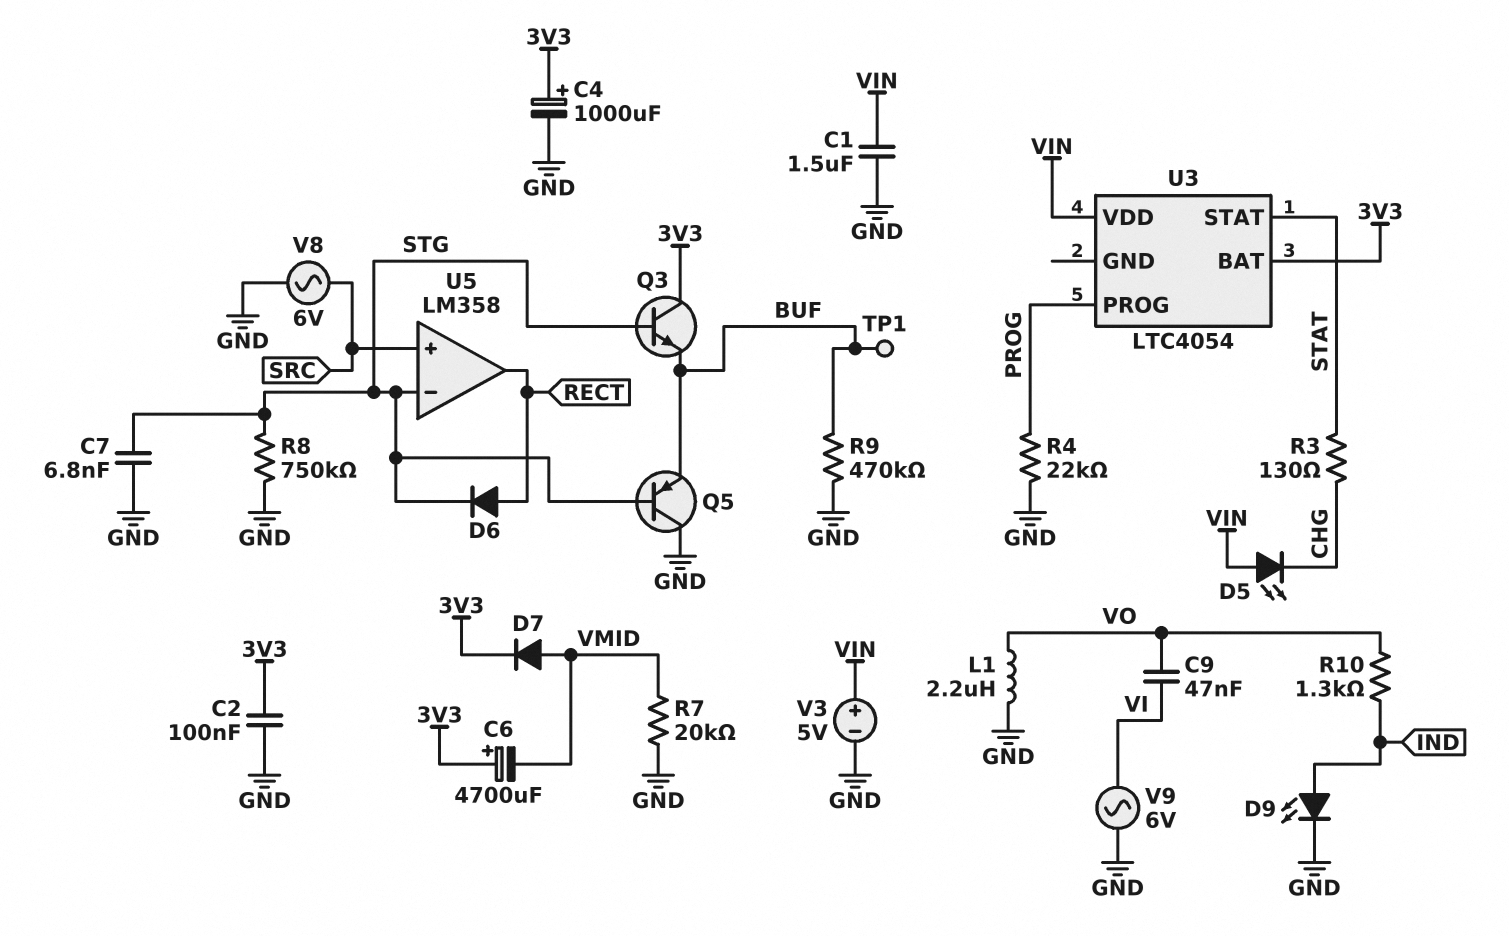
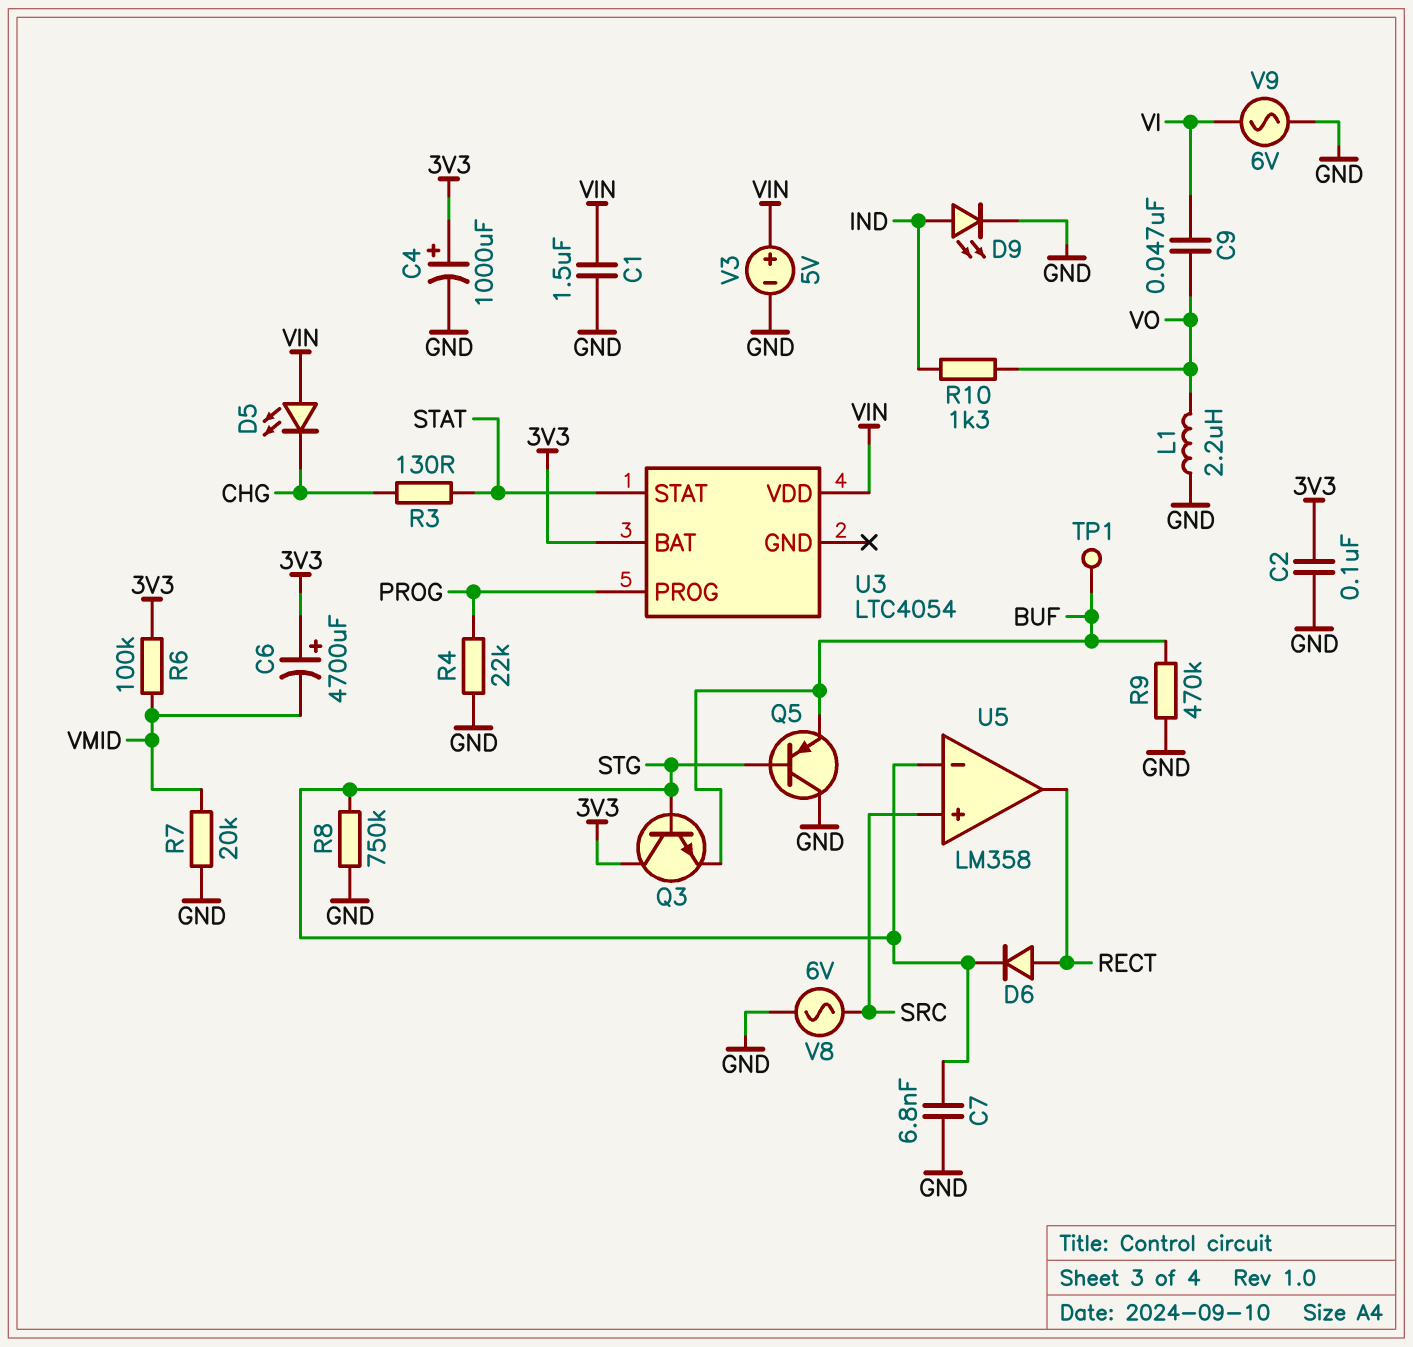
D7: diode (A VMID, K 3V3) -> none
R6: none -> 100k (3V3, VMID)

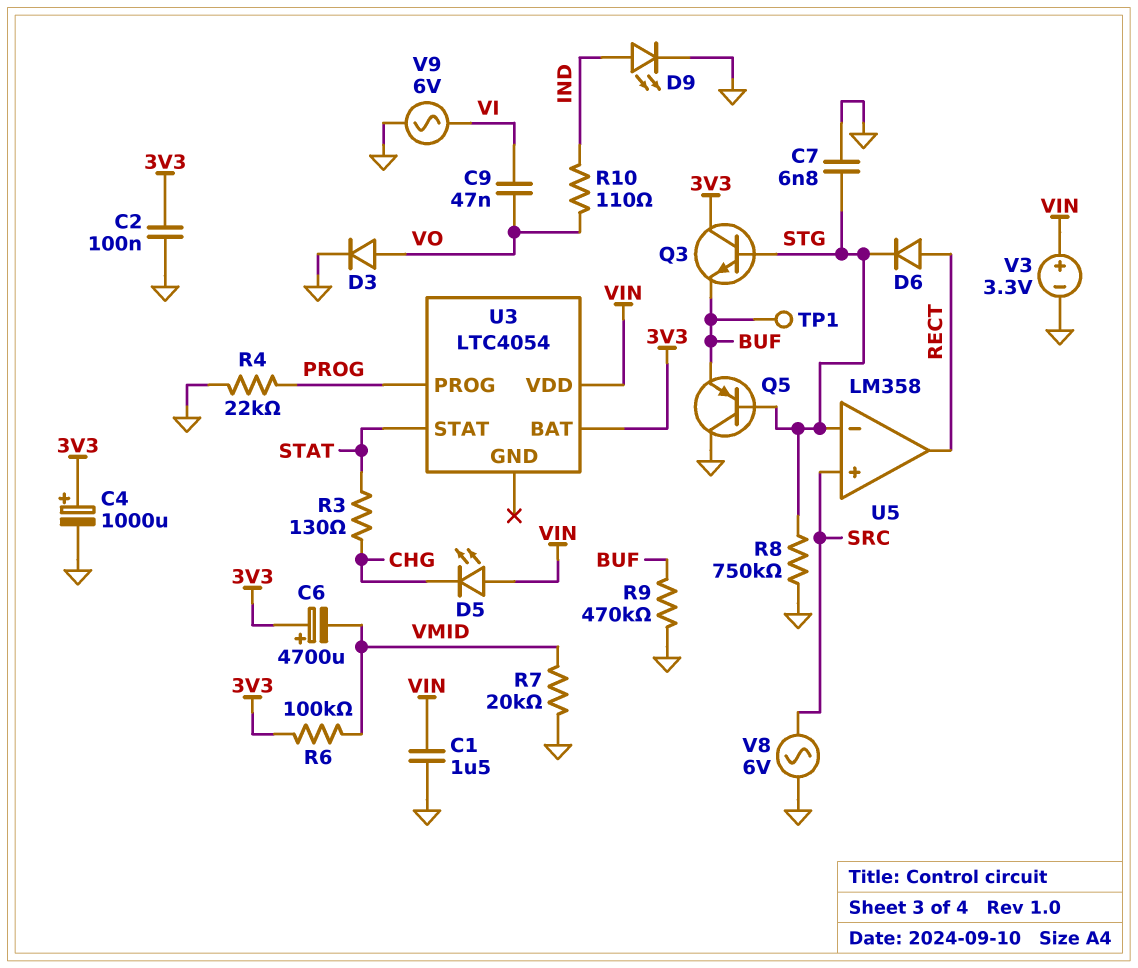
D3: none -> diode (A VO, K GND)
L1: 2.2uH (GND, VO) -> none
R10: 1.3k (IND, VO) -> 110 (IND, VO)
V3: 5V (plus VIN, minus GND) -> 3.3V (plus VIN, minus GND)

